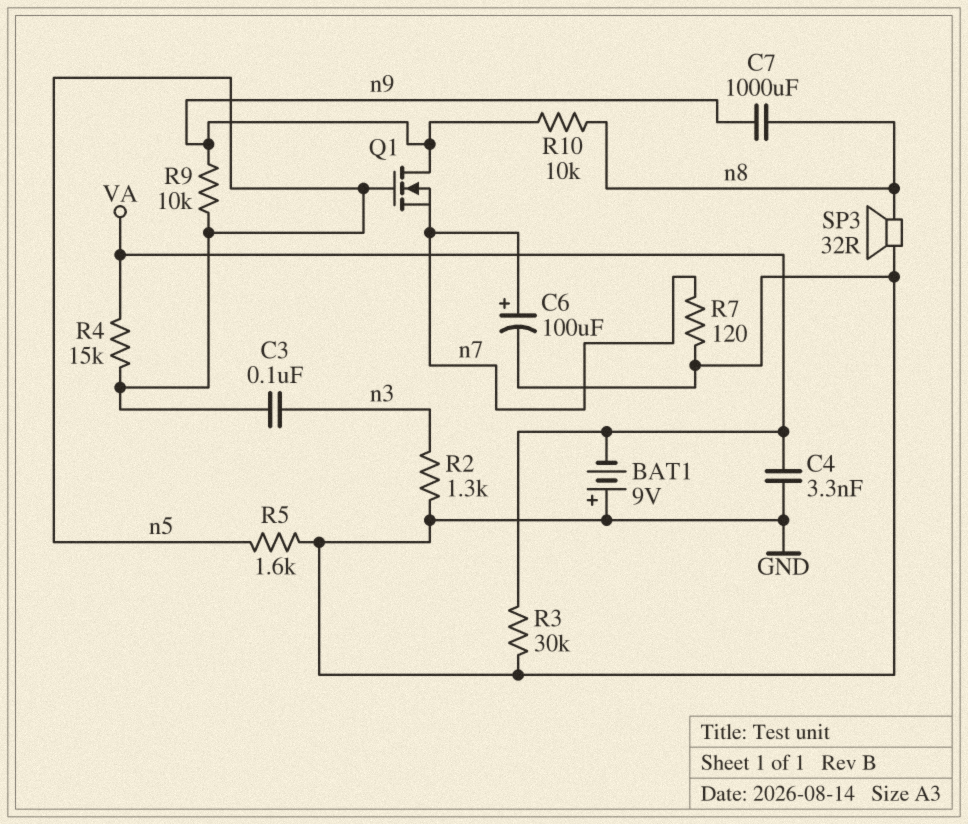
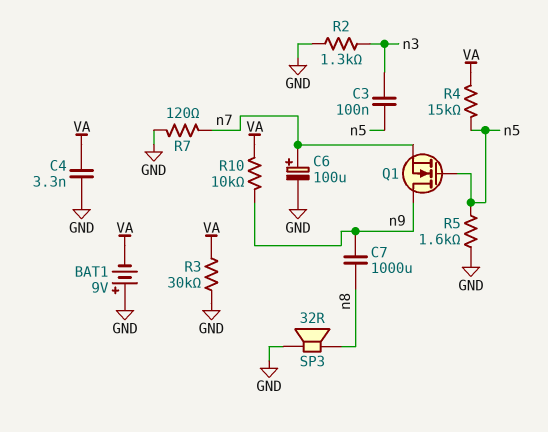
R9: 10k (n5, n9) -> none
R10: 10k (n8, n9) -> 10k (VA, n9)

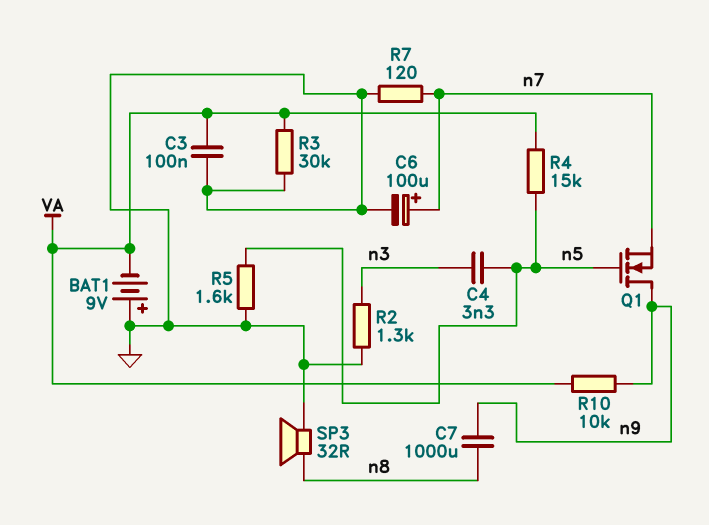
C3: 100nF (n3, n5) -> 100nF (GND, VA)
C4: 3.3nF (GND, VA) -> 3.3nF (n3, n5)

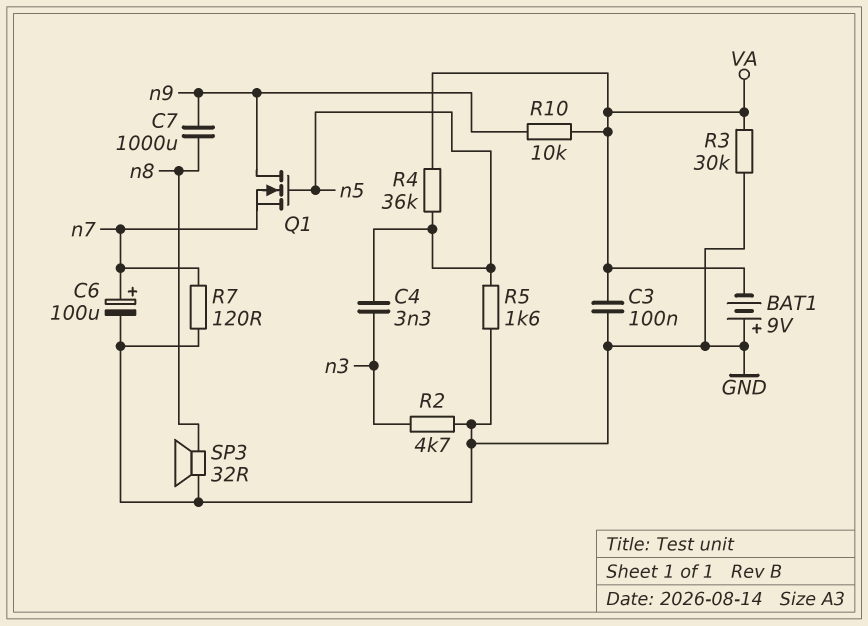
R2: 1.3k (GND, n3) -> 4.7k (GND, n3)
R4: 15k (VA, n5) -> 36k (VA, n5)

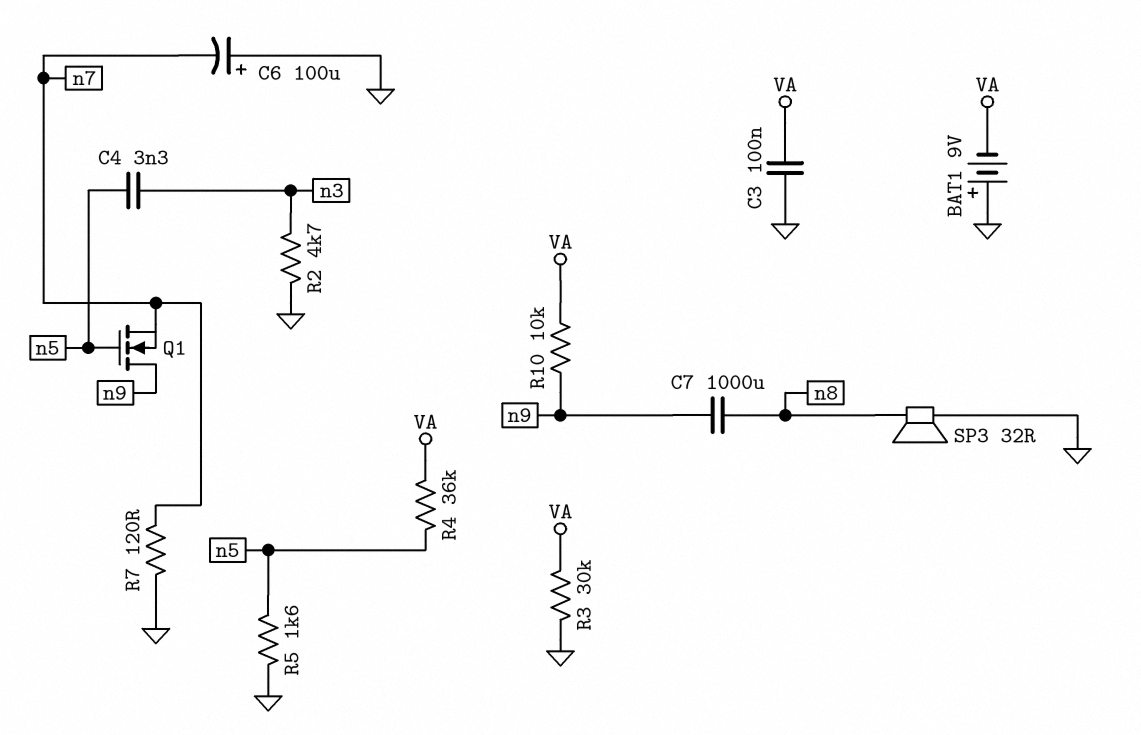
C6: 100uF (plus n7, minus GND) -> 100uF (plus GND, minus n7)

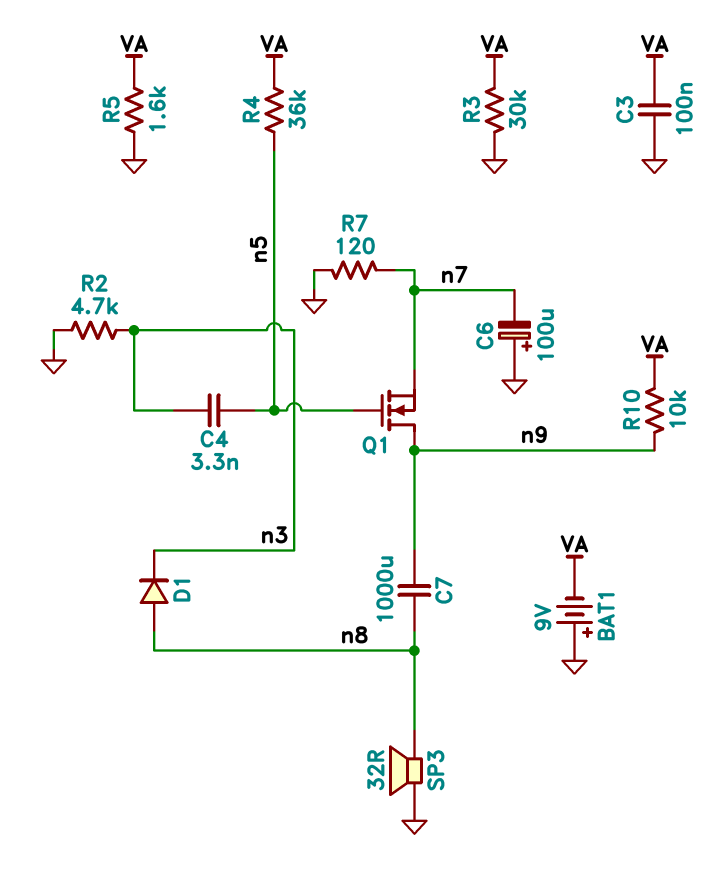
D1: none -> diode (A n8, K n3)
R5: 1.6k (GND, n5) -> 1.6k (GND, VA)

